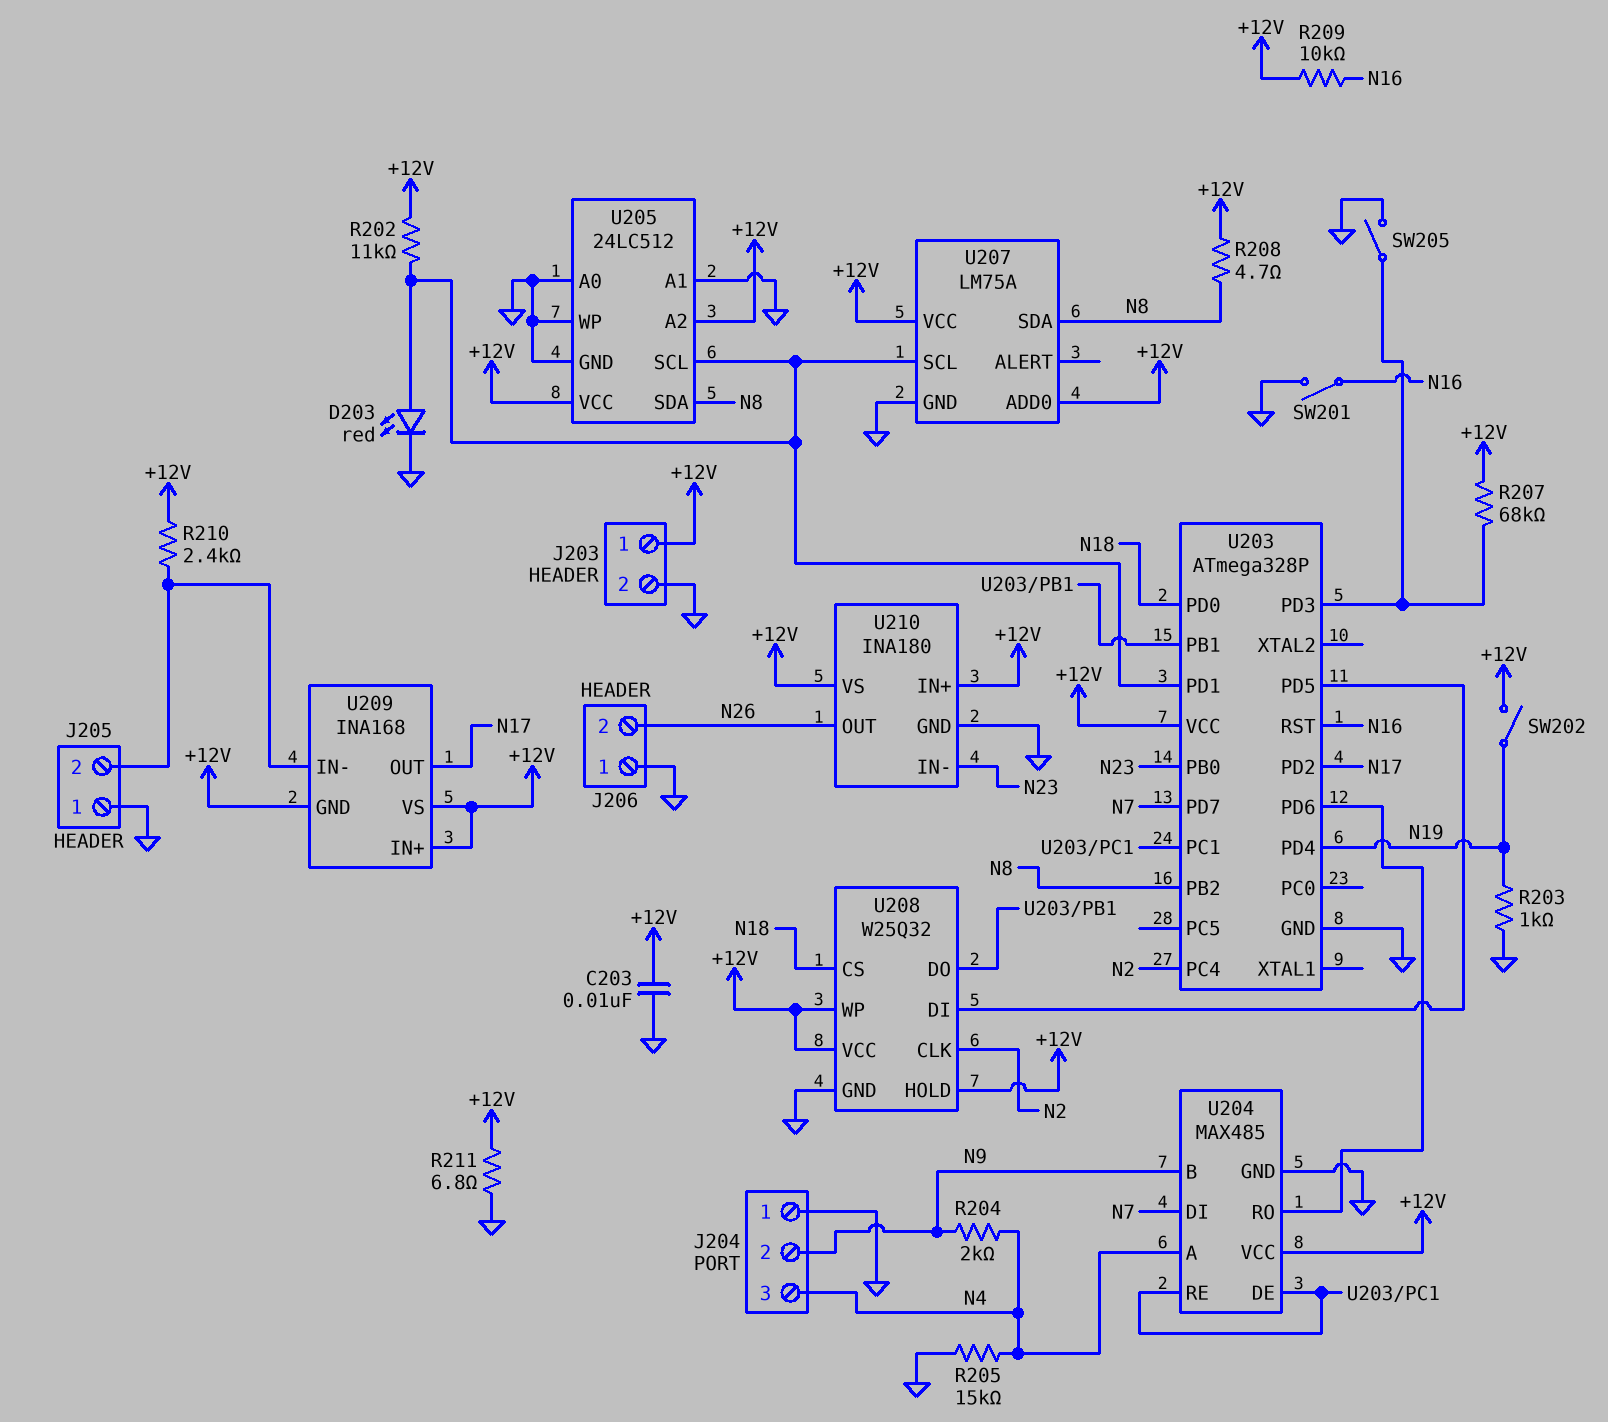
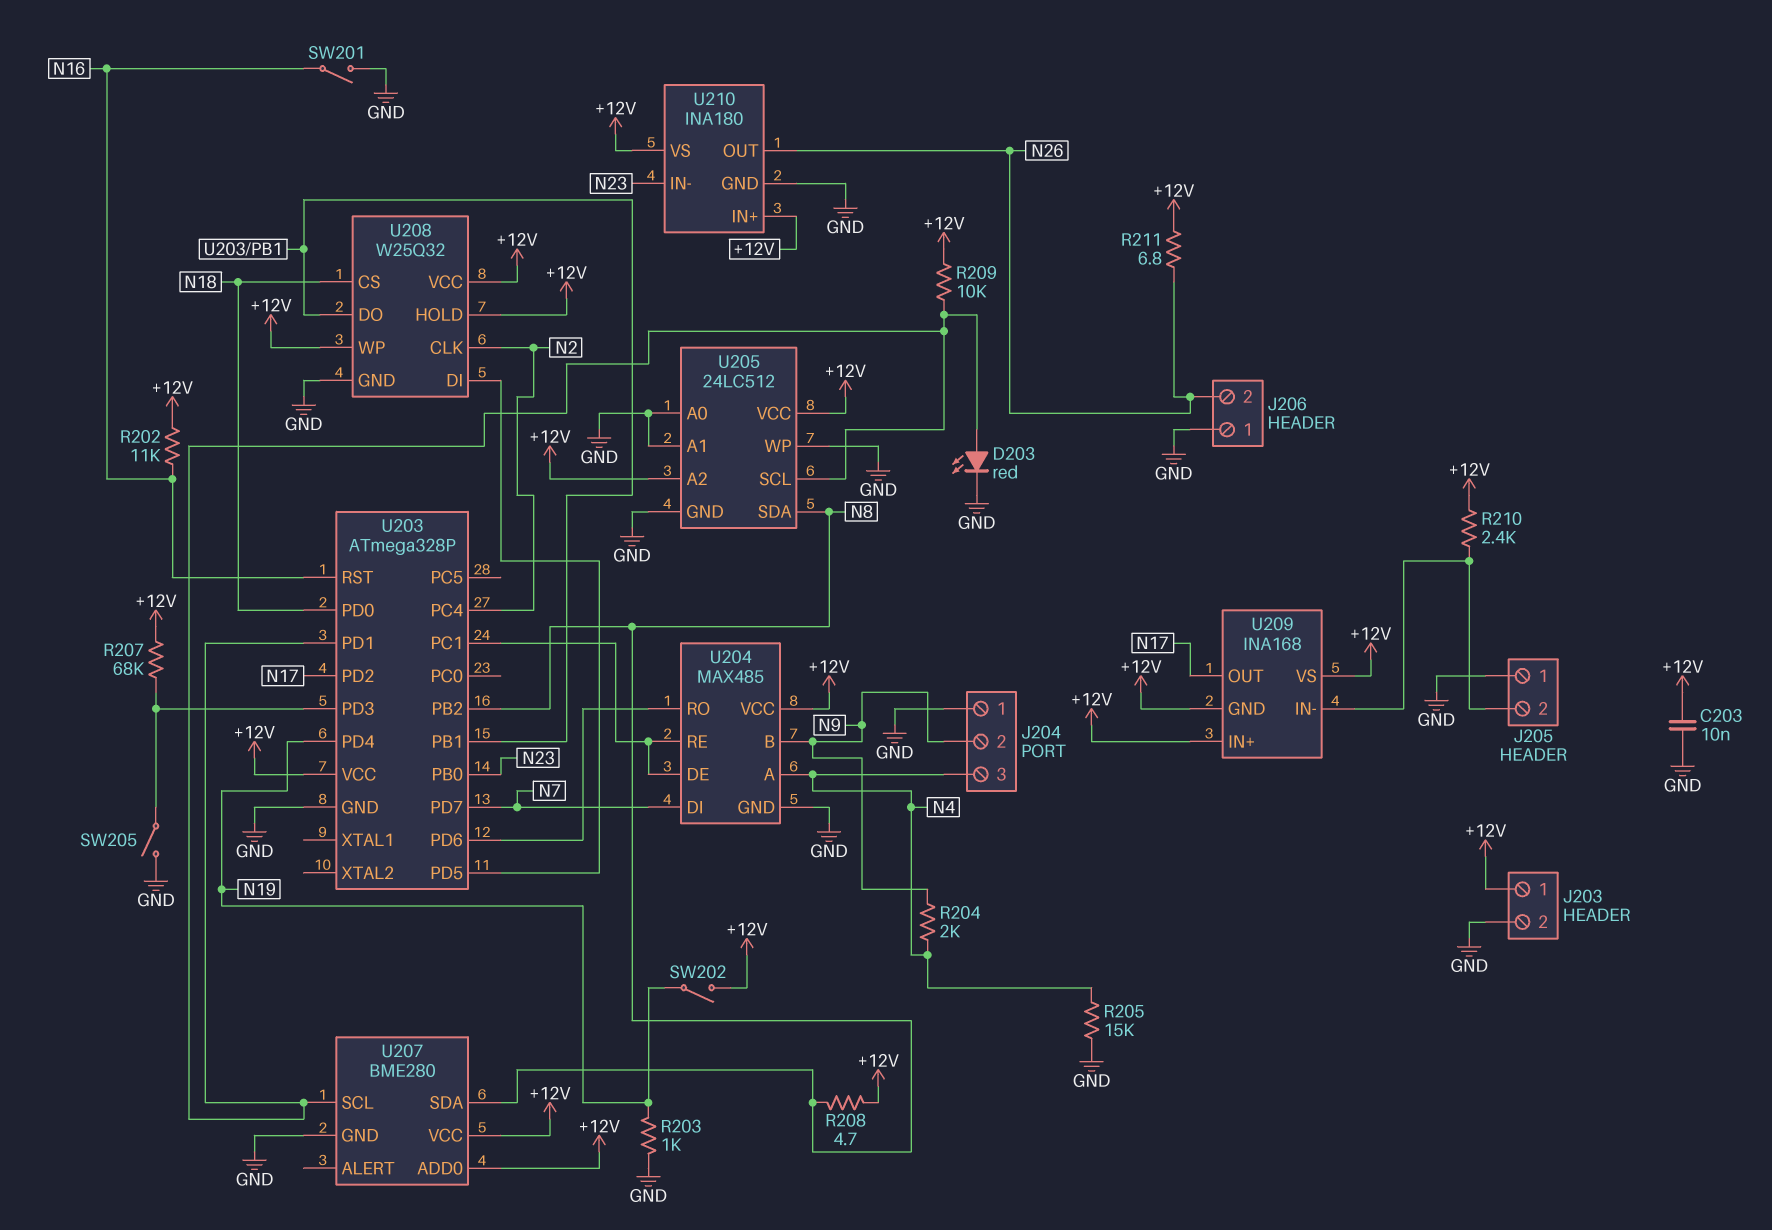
R202: 11k (+12V, U203/PD1) -> 11k (+12V, N16)
R209: 10k (+12V, N16) -> 10k (+12V, U203/PD1)
R211: 6.8 (+12V, GND) -> 6.8 (+12V, N26)
U207: LM75A -> BME280

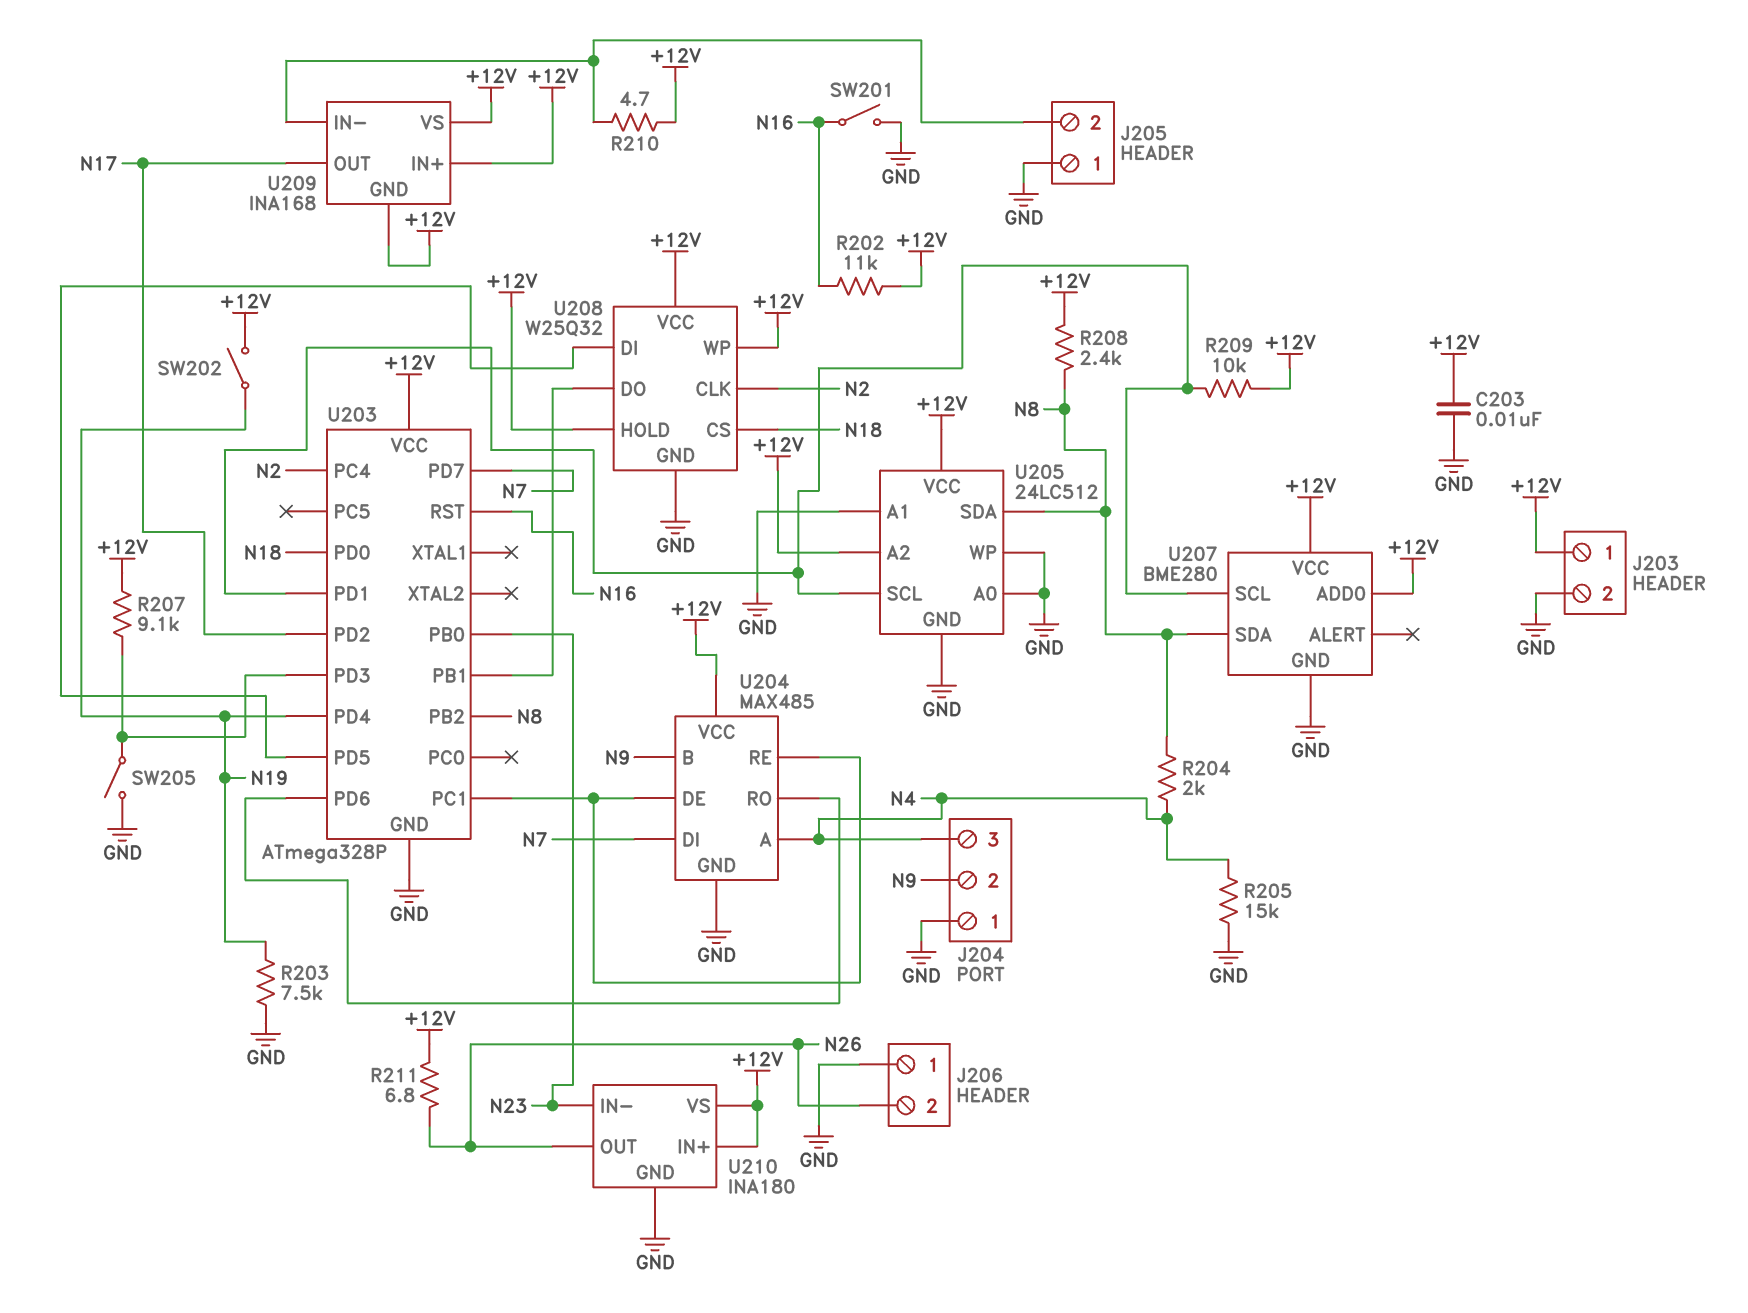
D203: LED red (A U203/PD1, K GND) -> none
R203: 1k (GND, N19) -> 7.5k (GND, N19)
R204: 2k (N4, N9) -> 2k (N4, N8)
R207: 68k (+12V, U203/PD3) -> 9.1k (+12V, U203/PD3)
R208: 4.7 (+12V, N8) -> 2.4k (+12V, N8)
R210: 2.4k (+12V, J205/2) -> 4.7 (+12V, J205/2)

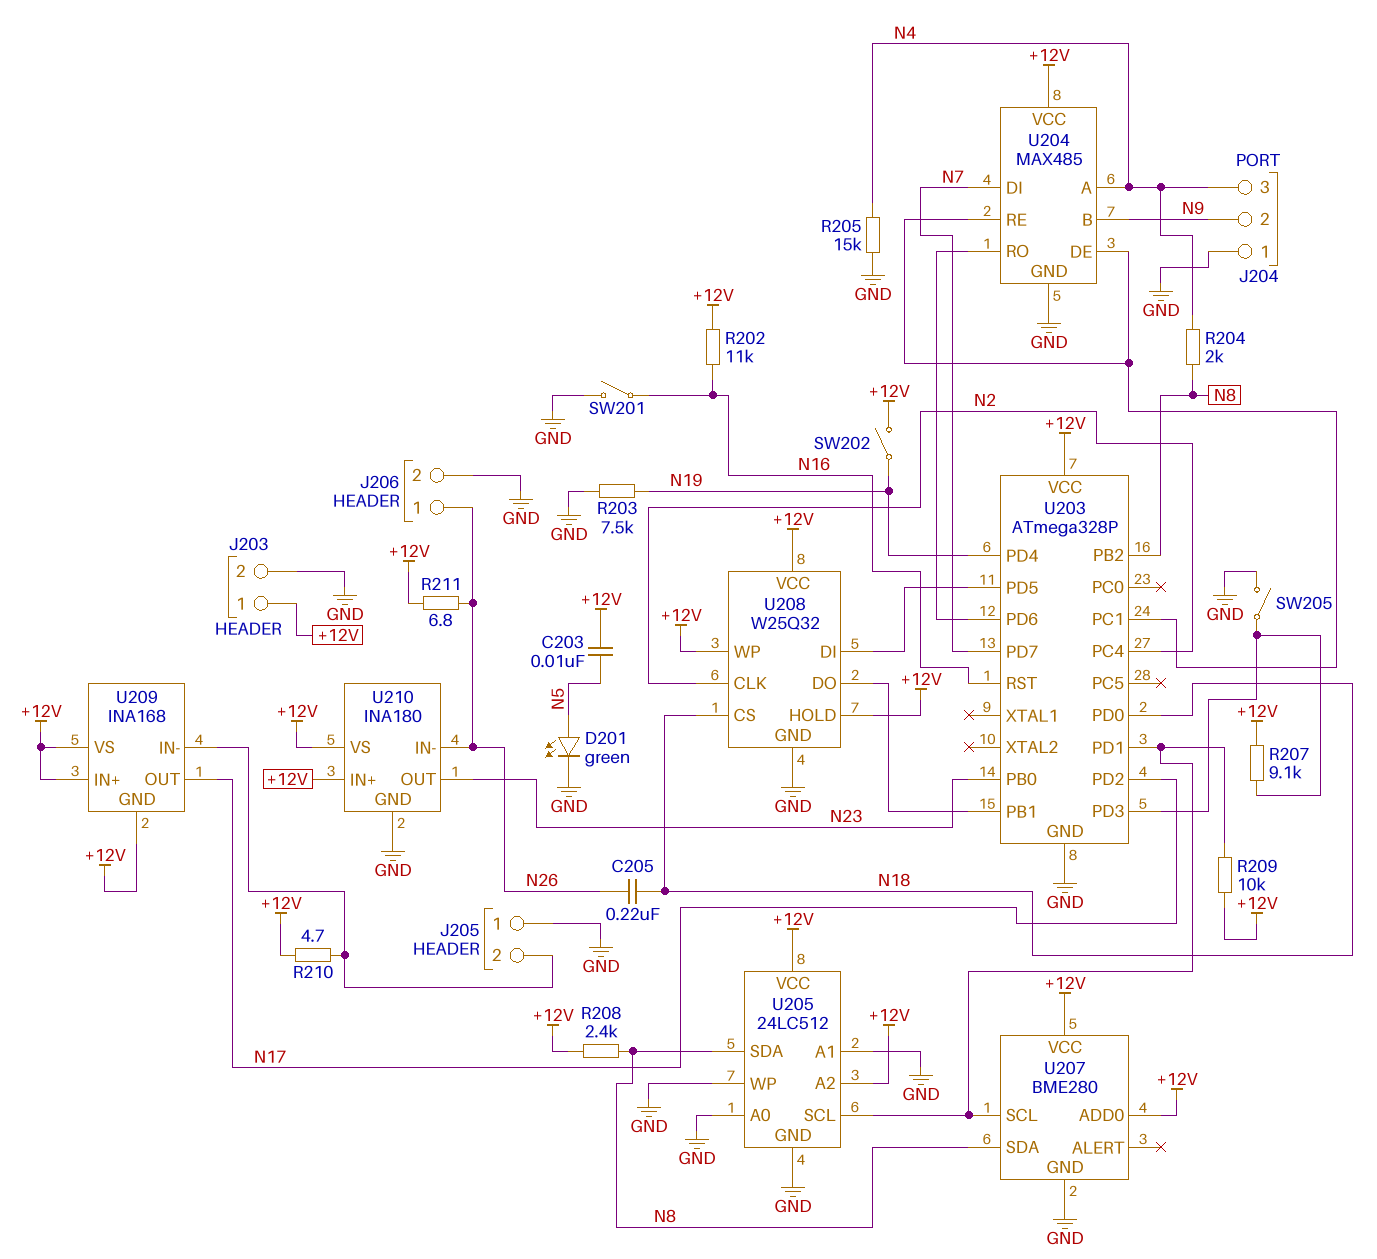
C203: 10nF (+12V, GND) -> 10nF (+12V, N5)
C205: none -> 220nF (N18, N26)
D201: none -> LED green (A N5, K GND)
J206 pin 1: GND -> N26
J206 pin 2: N26 -> GND
U210 pin IN-: N23 -> N26
U210 pin OUT: N26 -> N23

